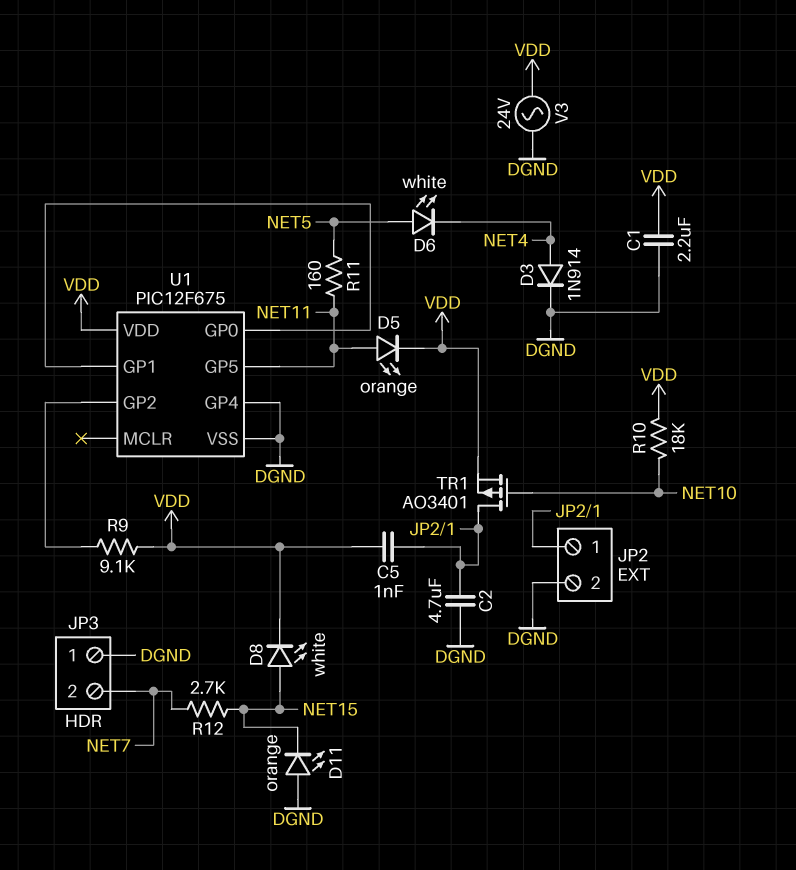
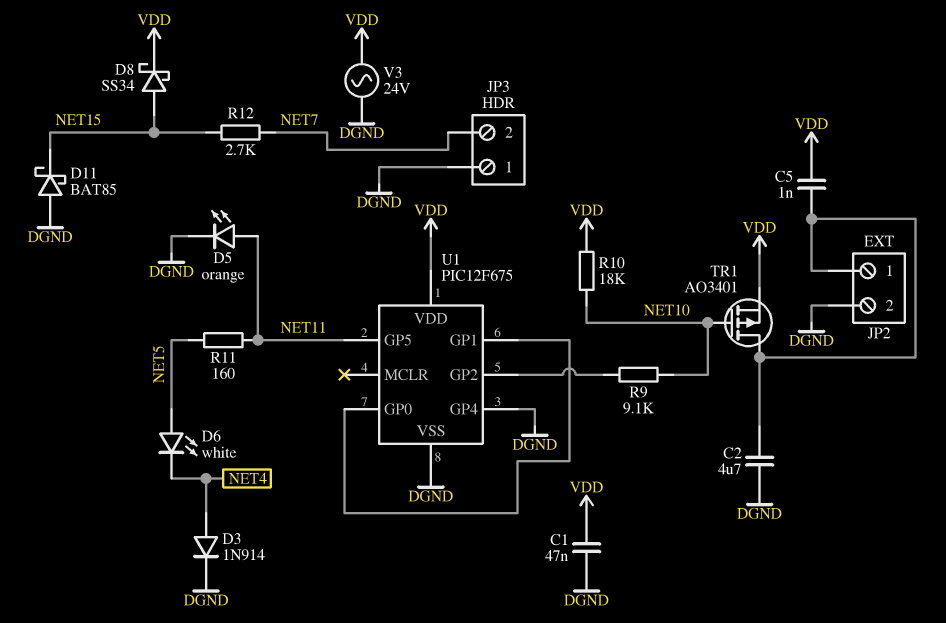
C1: 2.2uF (DGND, VDD) -> 47nF (DGND, VDD)
D5: LED orange (A NET11, K VDD) -> LED orange (A NET11, K DGND)
D8: LED white (A NET15, K VDD) -> schottky SS34 (A NET15, K VDD)
D11: LED orange (A DGND, K NET15) -> schottky BAT85 (A DGND, K NET15)
R9: 9.1k (U1/GP2, VDD) -> 9.1k (NET10, U1/GP2)

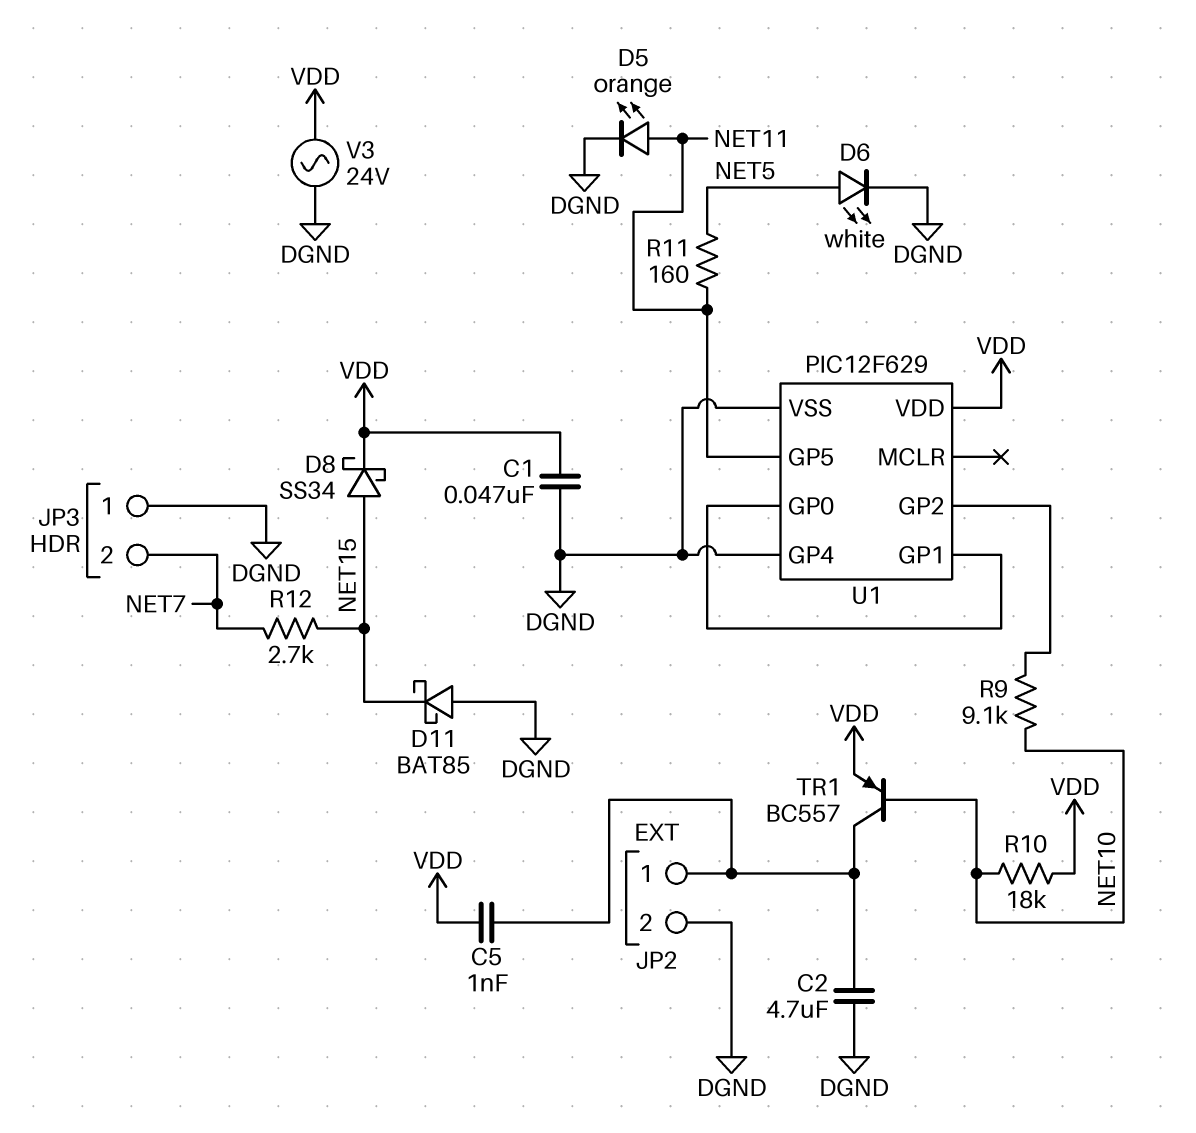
D3: diode 1N914 (A NET4, K DGND) -> none
D6: LED white (A NET5, K NET4) -> LED white (A NET5, K DGND)
TR1: PMOS AO3401 (G NET10, D JP2/1, S VDD) -> PNP BC557 (B NET10, C JP2/1, E VDD)
U1: PIC12F675 -> PIC12F629

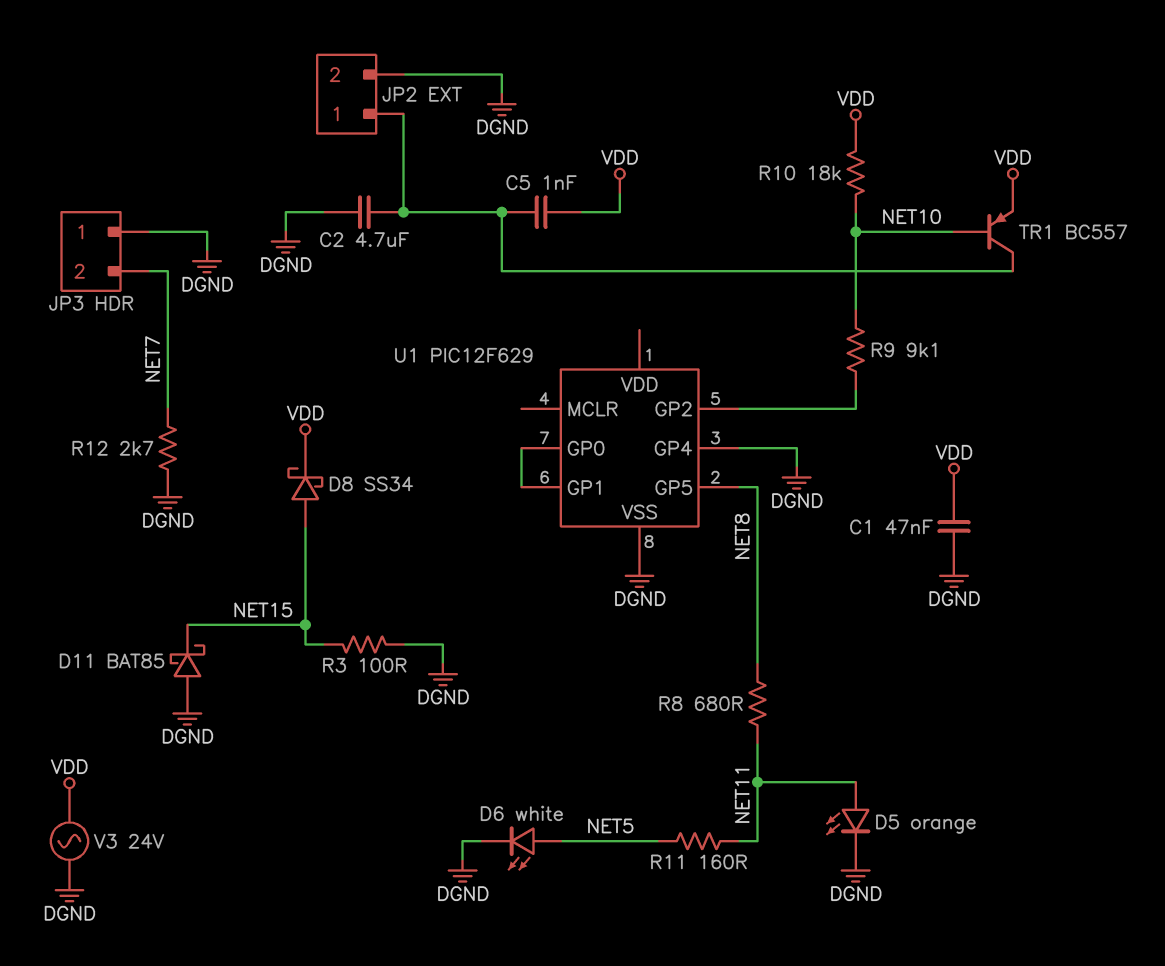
R3: none -> 100 (DGND, NET15)
R8: none -> 680 (NET8, NET11)
R12: 2.7k (NET7, NET15) -> 2.7k (DGND, NET7)
U1 pin GP5: NET11 -> NET8
U1 pin VDD: VDD -> none

